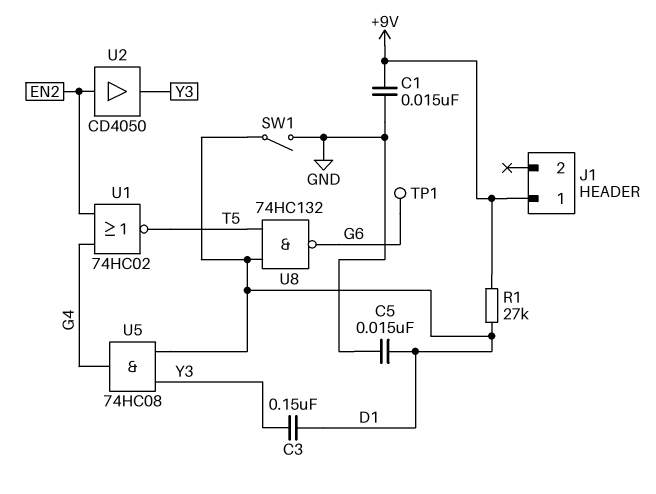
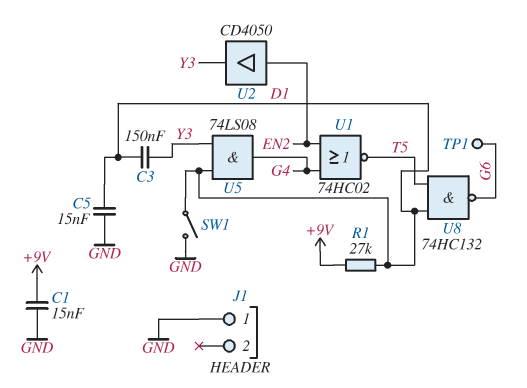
J1 pin 1: +9V -> GND
U5: AND 74HC08 (in D1, in Y3, out G4) -> AND 74LS08 (in D1, in Y3, out G4)

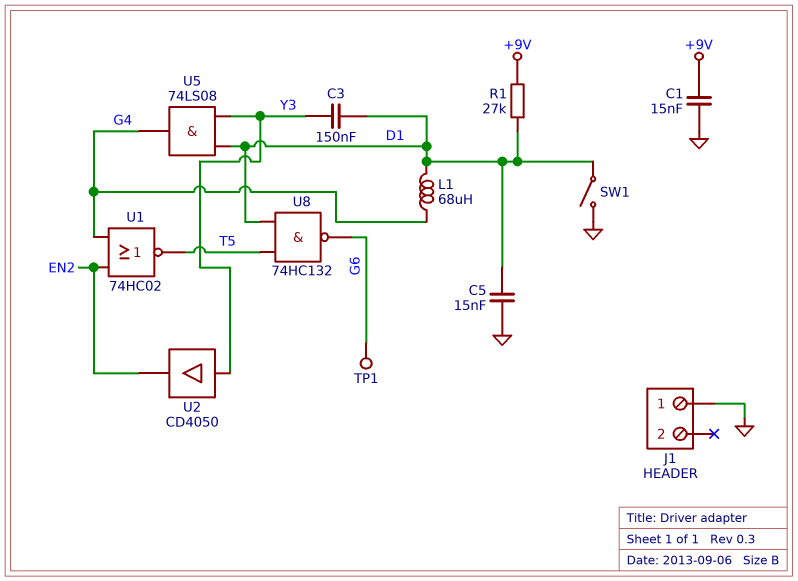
L1: none -> 68uH (D1, G4)
U2: buffer CD4050 (in EN2, out Y3) -> buffer CD4050 (in Y3, out EN2)

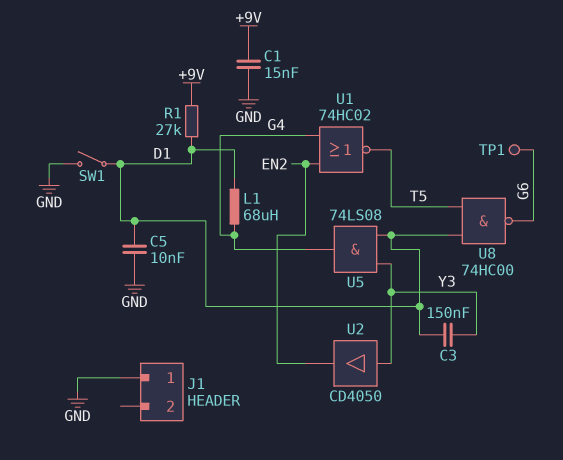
C5: 15nF (D1, GND) -> 10nF (D1, GND)
U8: NAND 74HC132 (in D1, in T5, out G6) -> NAND 74HC00 (in D1, in T5, out G6)

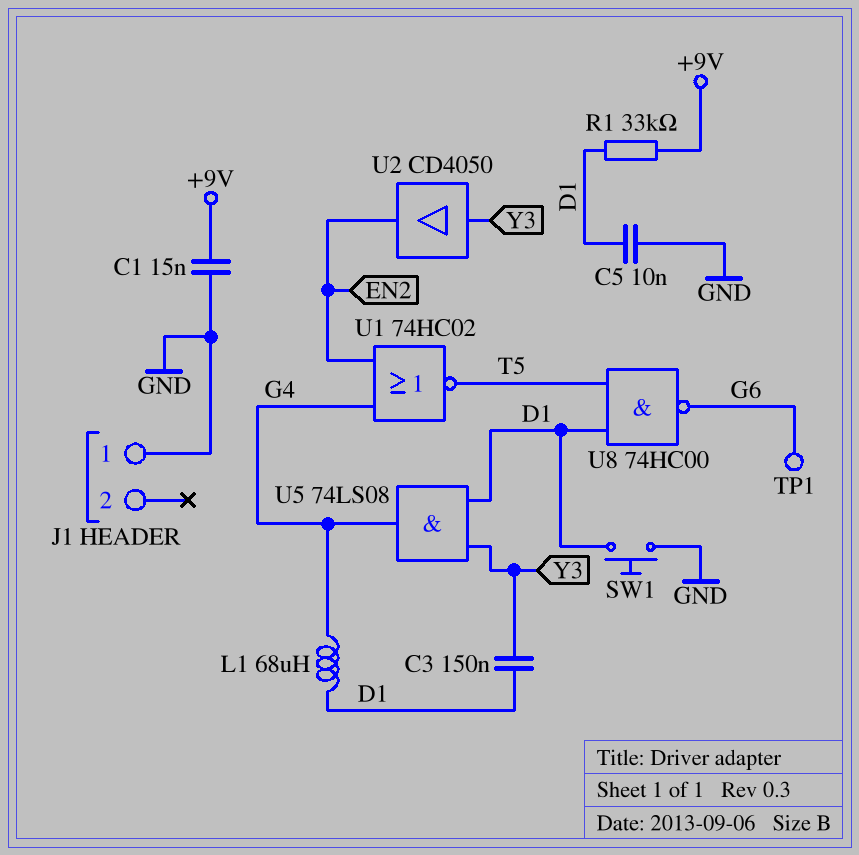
R1: 27k (+9V, D1) -> 33k (+9V, D1)
SW1: switch (D1, GND) -> button (D1, GND)

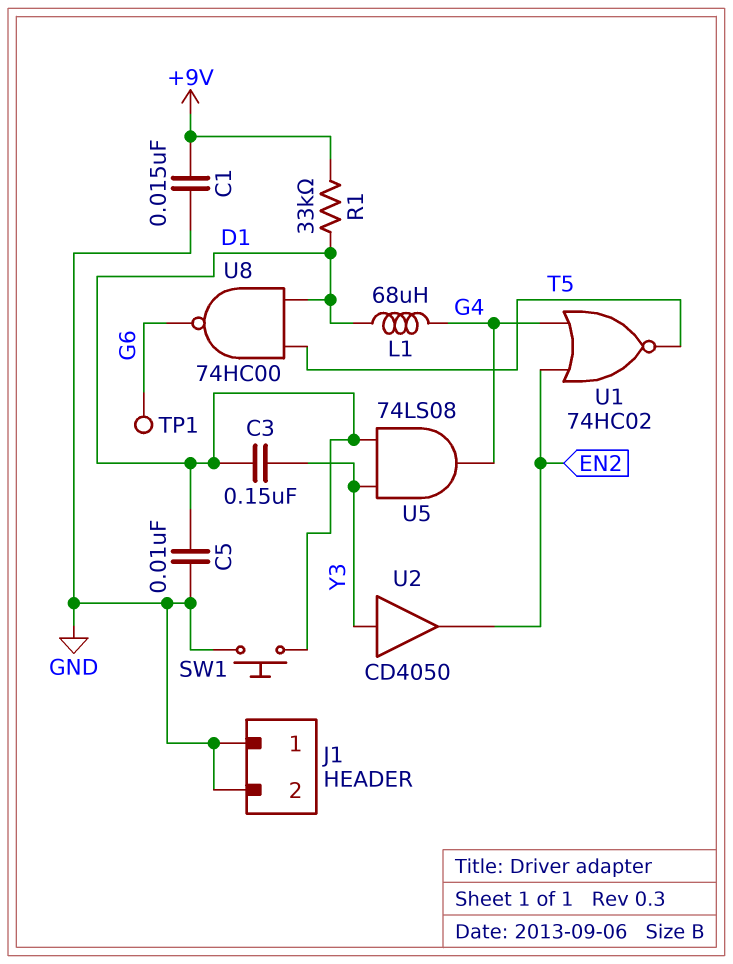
J1 pin 2: none -> GND

